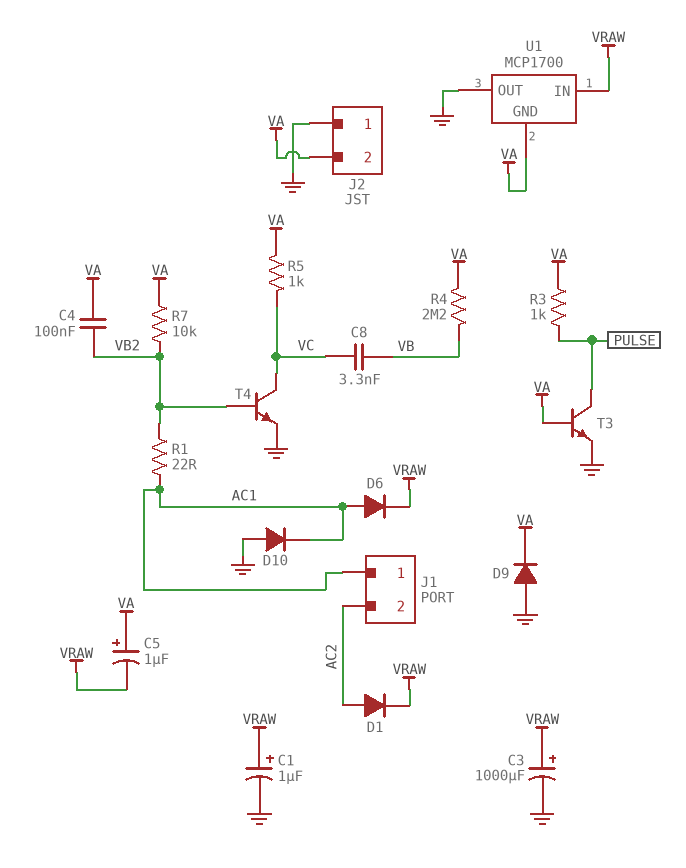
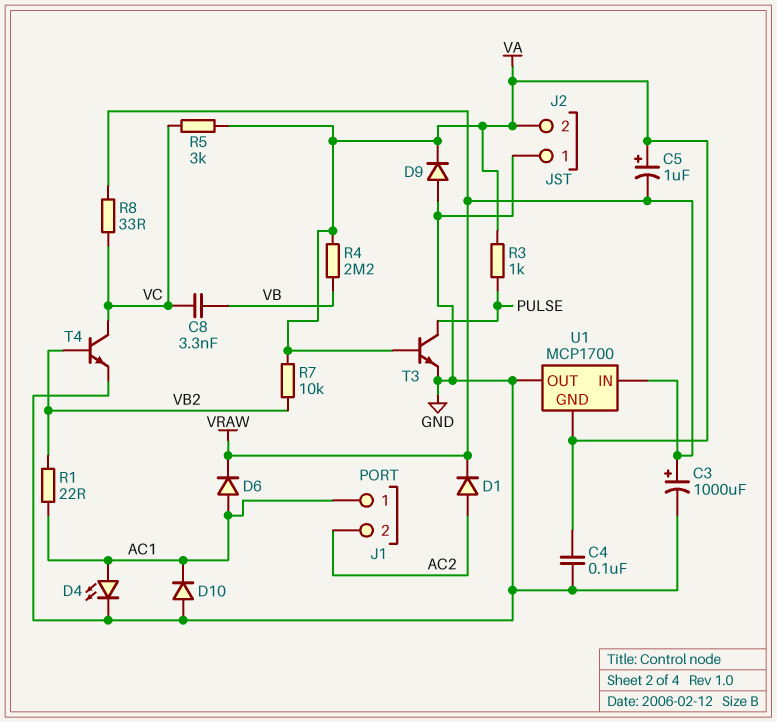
C1: 1uF (plus VRAW, minus GND) -> none
C4: 100nF (VA, VB2) -> 100nF (GND, VA)
D4: none -> LED (A AC1, K GND)
R5: 1k (VA, VC) -> 3k (VA, VC)
R8: none -> 33 (VC, VRAW)

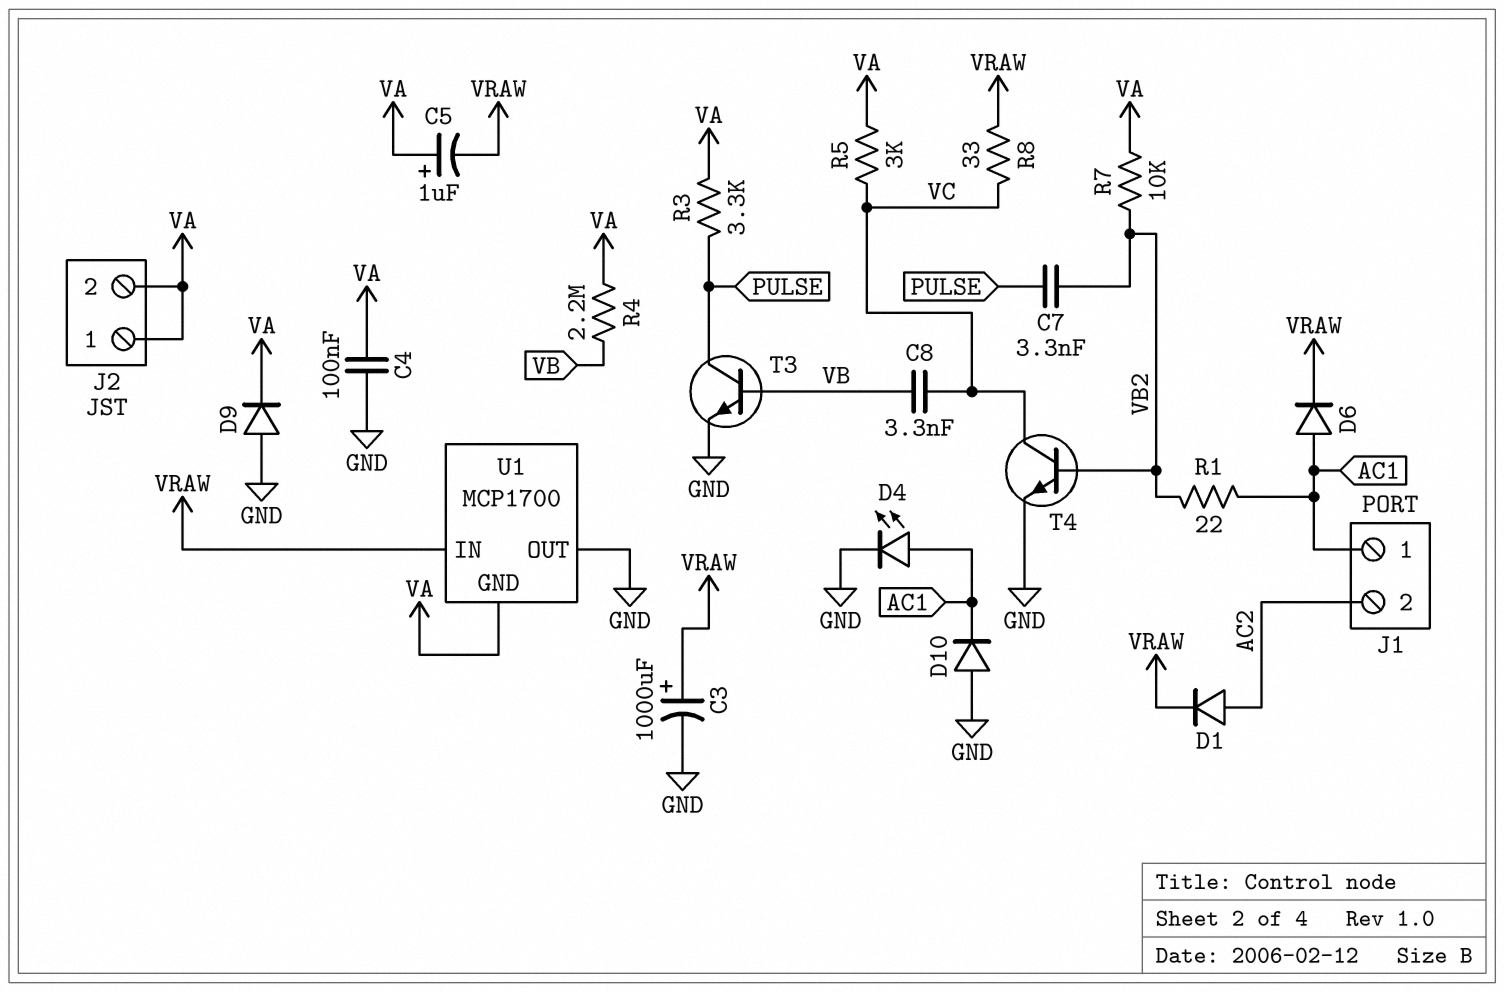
C7: none -> 3.3nF (PULSE, VB2)
J2 pin 1: GND -> VA
R3: 1k (PULSE, VA) -> 3.3k (PULSE, VA)
T3: NPN (B VA, C PULSE, E GND) -> NPN (B VB, C PULSE, E GND)

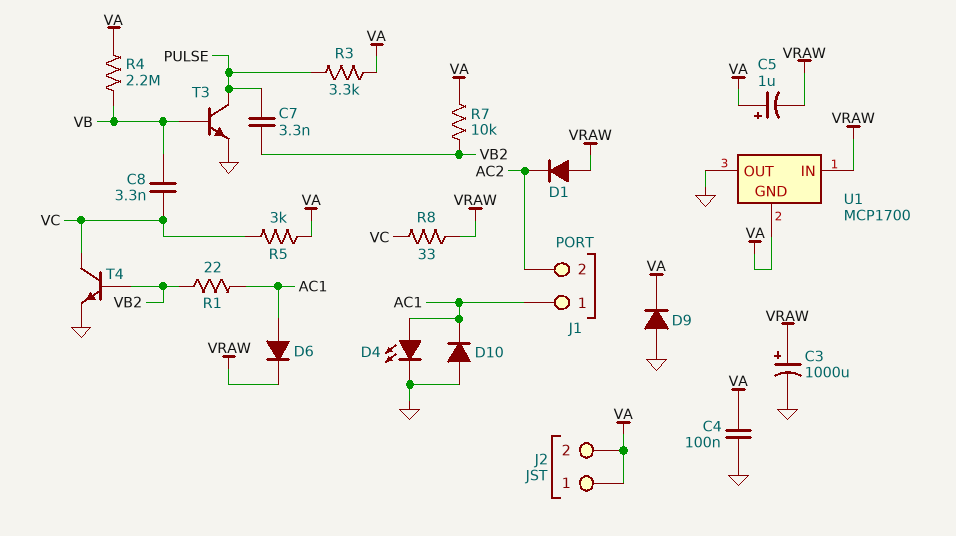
D1: diode (A AC2, K VRAW) -> diode (A VRAW, K AC2)

